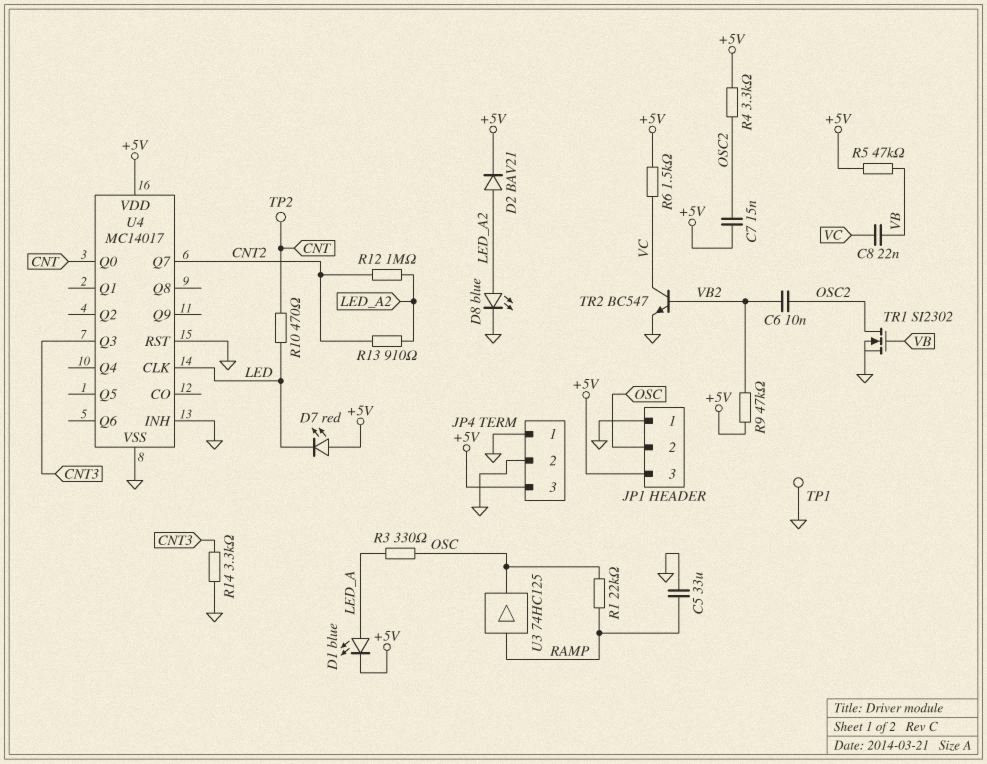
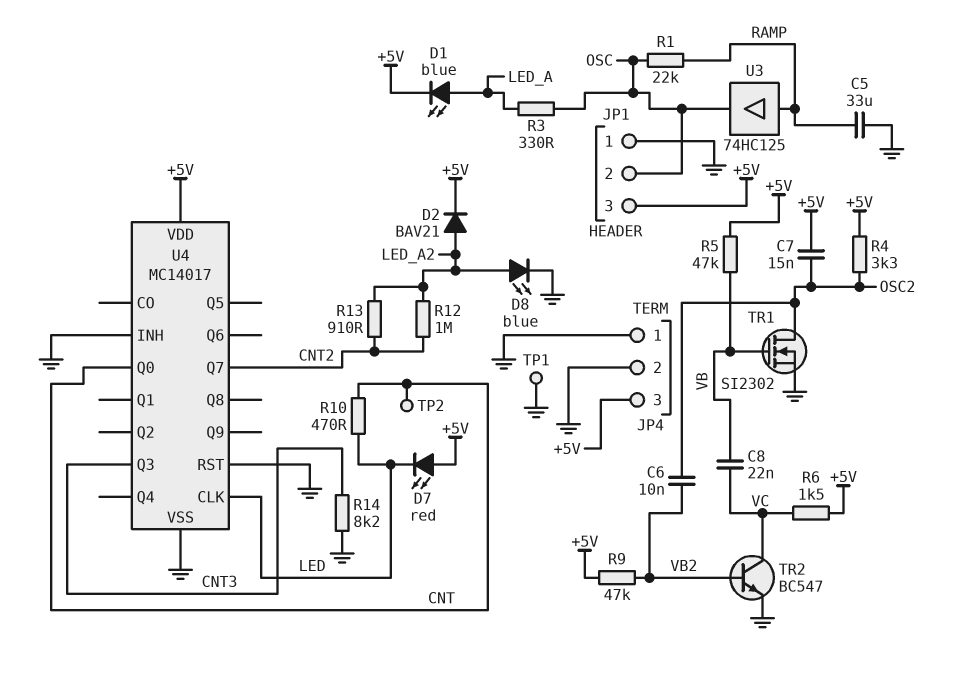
R14: 3.3k (CNT3, GND) -> 8.2k (CNT3, GND)

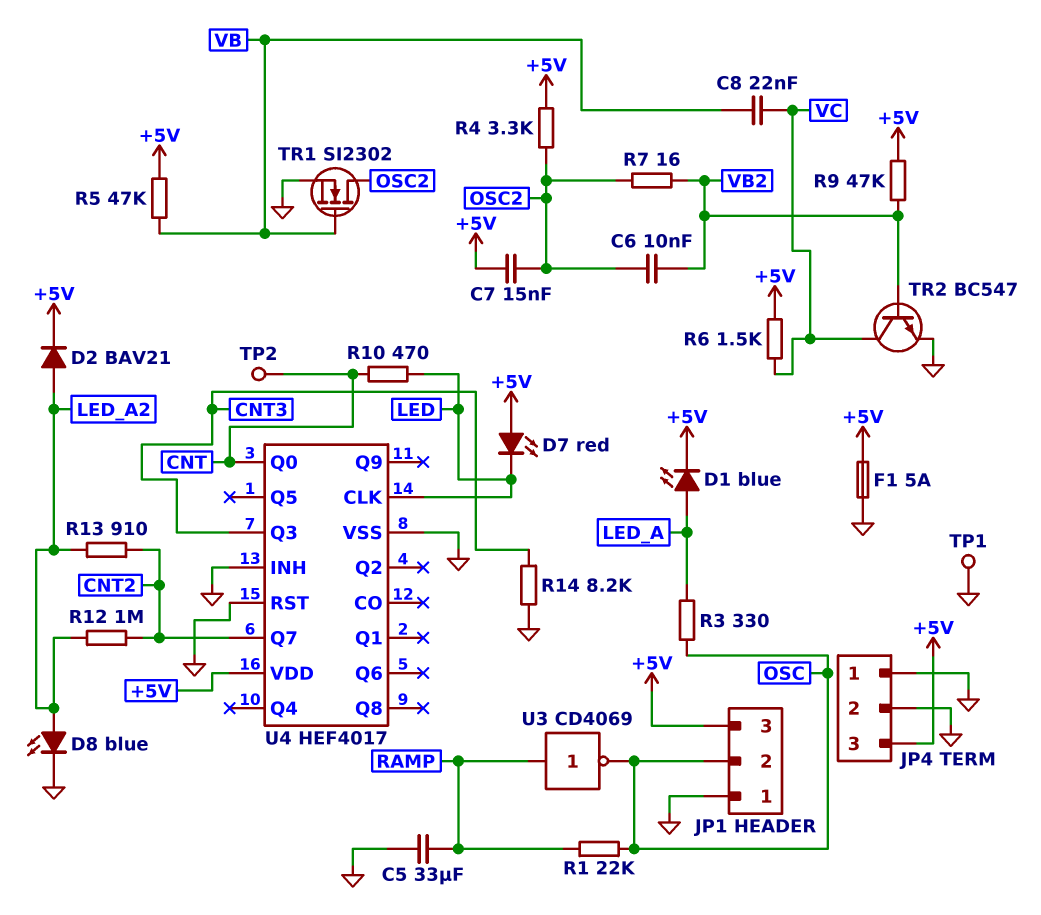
F1: none -> 5A (+5V, GND)
R7: none -> 16 (OSC2, VB2)
U3: buffer 74HC125 (in RAMP, out OSC) -> NOT CD4069 (in RAMP, out OSC)
U4: MC14017 -> HEF4017

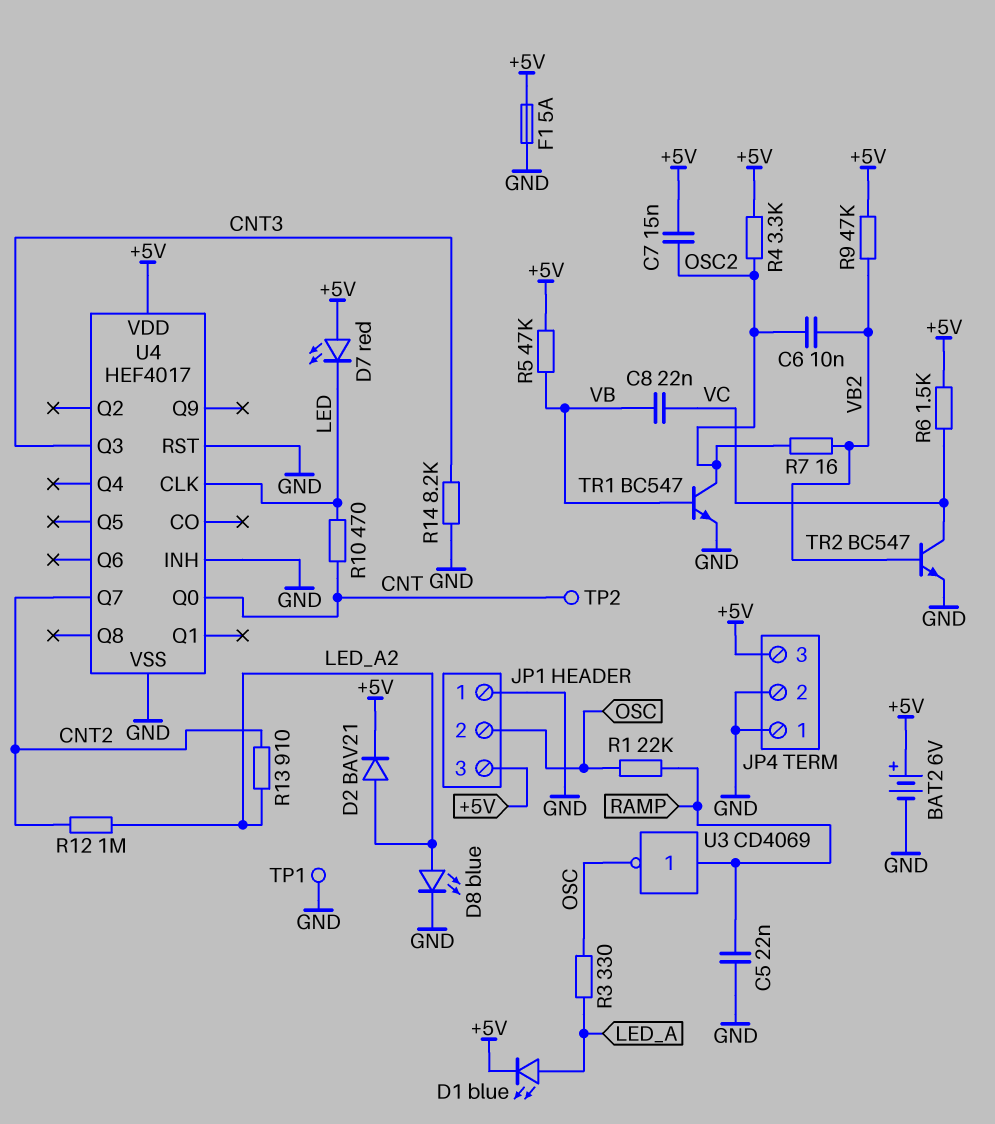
BAT2: none -> 6V (plus +5V, minus GND)
C5: 33uF (GND, RAMP) -> 22nF (GND, RAMP)
TR1: NMOS SI2302 (G VB, D OSC2, S GND) -> NPN BC547 (B VB, C OSC2, E GND)

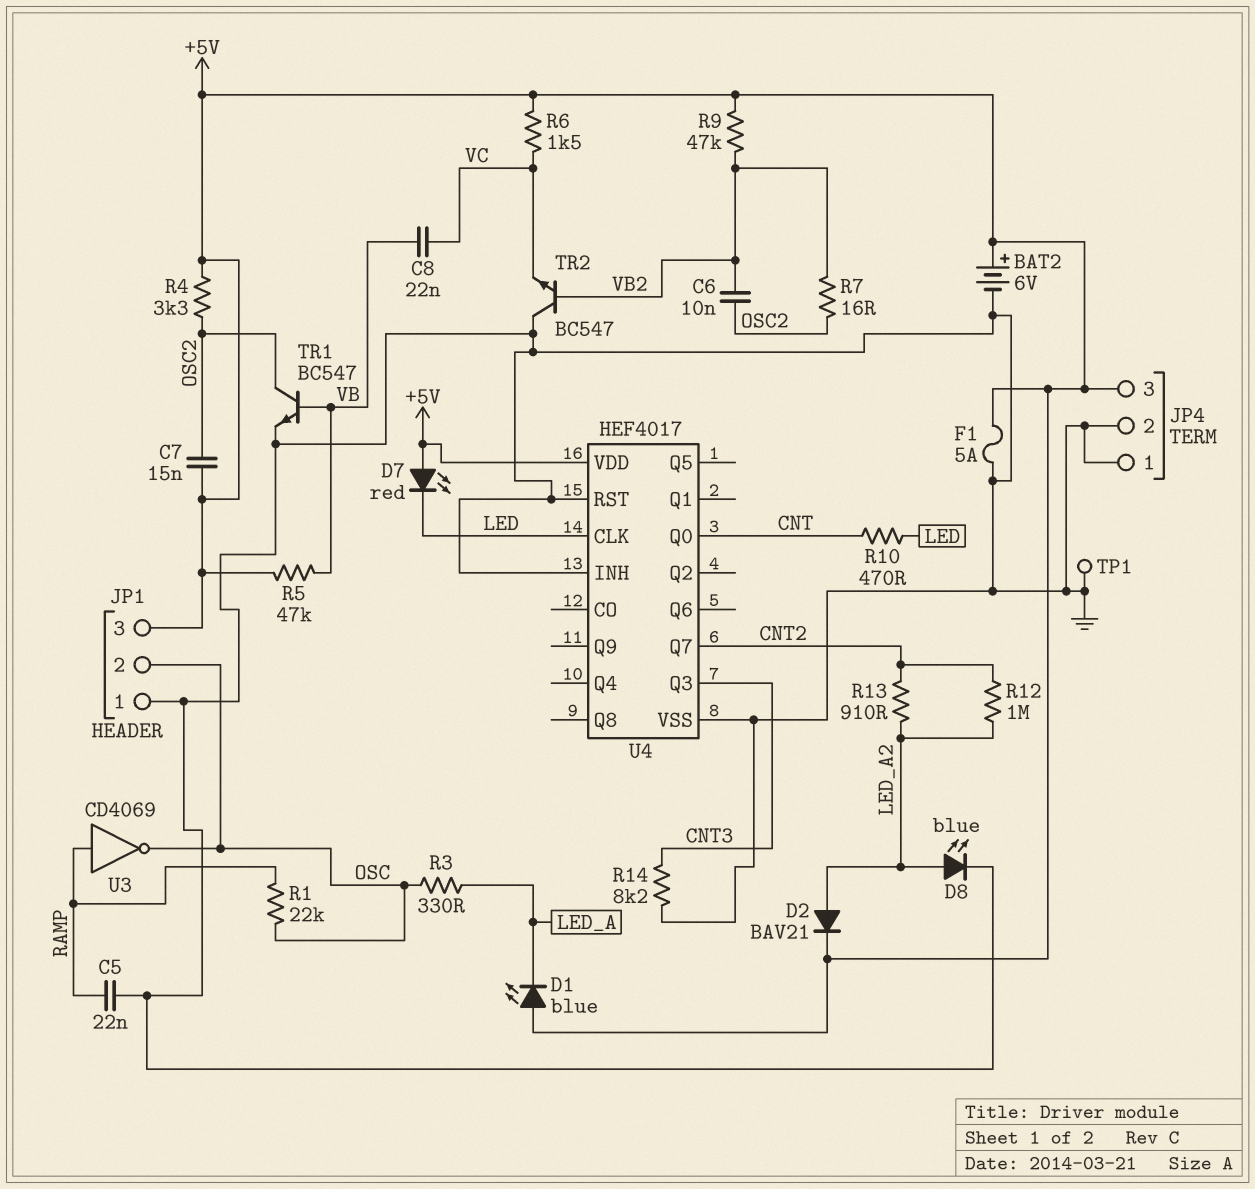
D1: LED blue (A LED_A, K +5V) -> LED blue (A +5V, K LED_A)
TP2: test point (CNT) -> none
TR2: NPN BC547 (B VB2, C VC, E GND) -> NPN BC547 (B VB2, C GND, E VC)

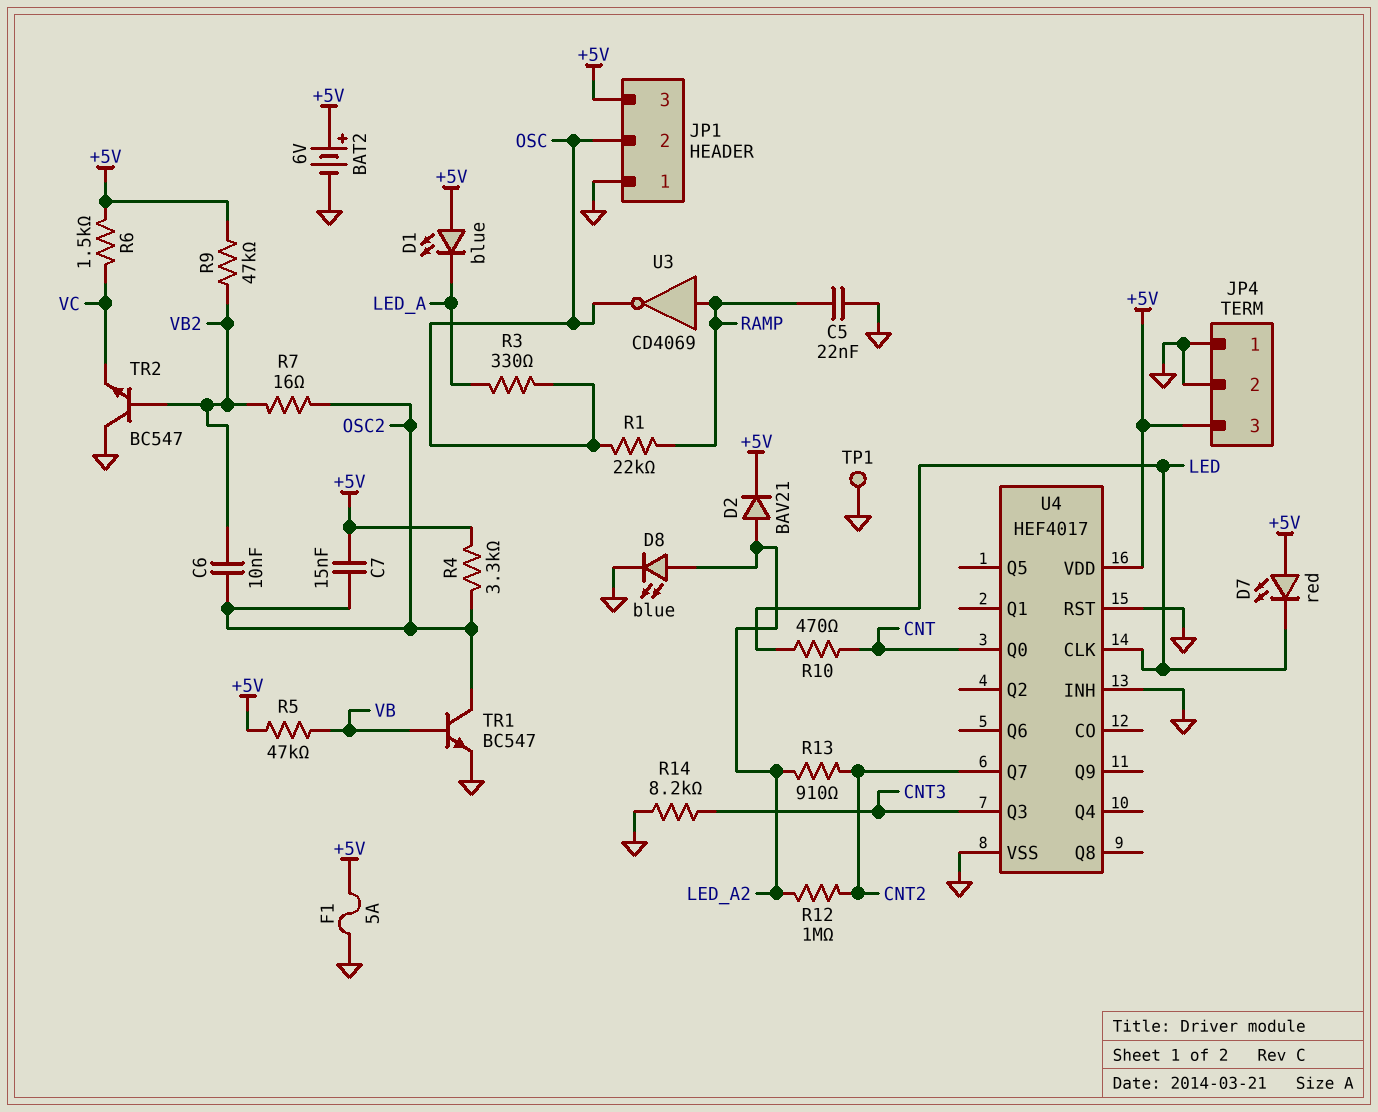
C8: 22nF (VB, VC) -> none

